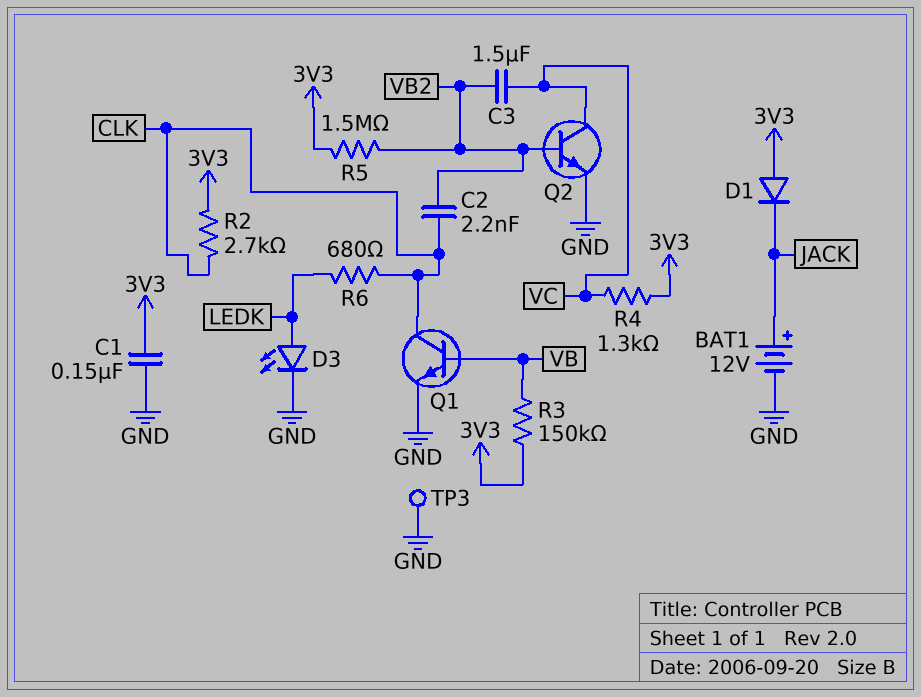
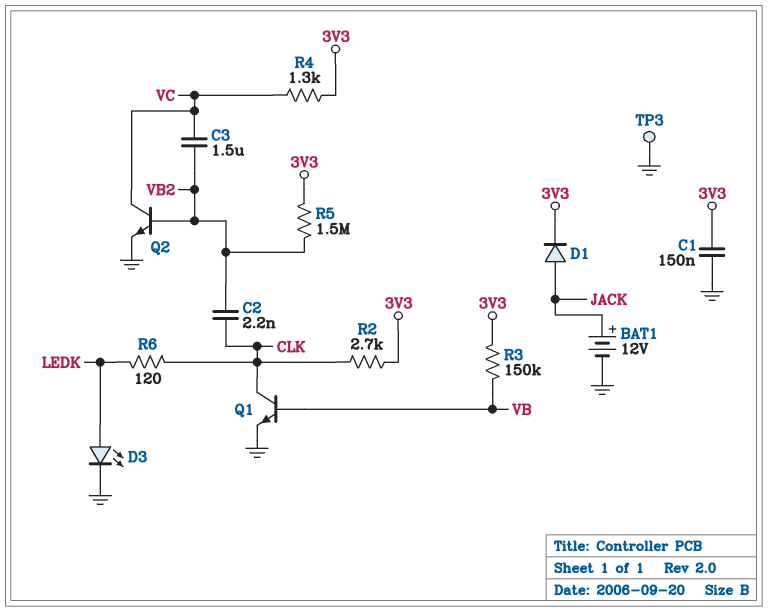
D1: diode (A 3V3, K JACK) -> diode (A JACK, K 3V3)
R6: 680 (CLK, LEDK) -> 120 (CLK, LEDK)

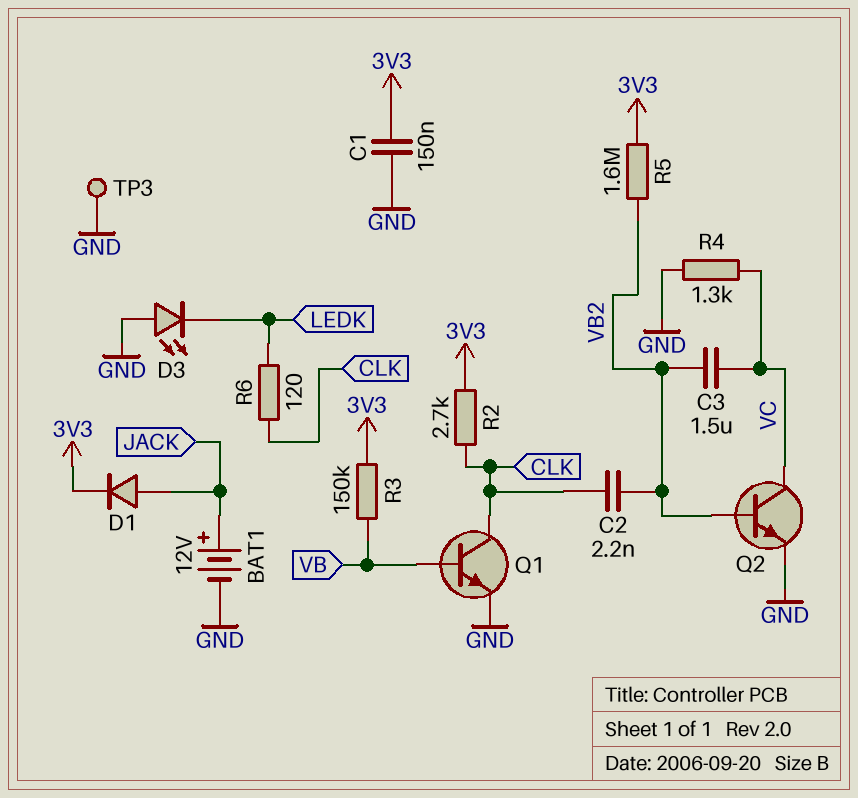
D3: LED (A LEDK, K GND) -> LED (A GND, K LEDK)
R4: 1.3k (3V3, VC) -> 1.3k (GND, VC)
R5: 1.5M (3V3, VB2) -> 1.6M (3V3, VB2)

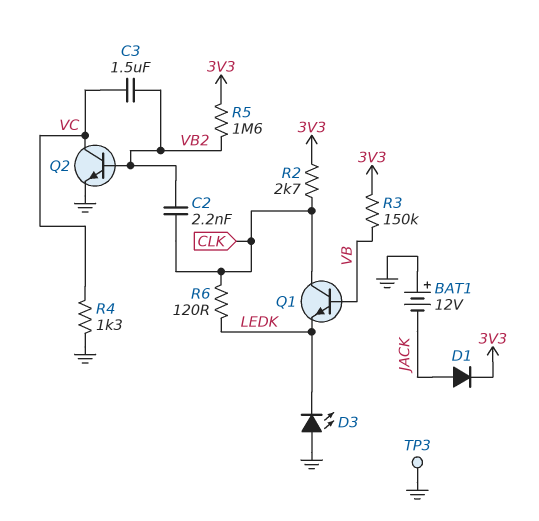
BAT1: 12V (plus JACK, minus GND) -> 12V (plus GND, minus JACK)
C1: 150nF (3V3, GND) -> none
Q1: NPN (B VB, C CLK, E GND) -> NPN (B VB, C CLK, E LEDK)

